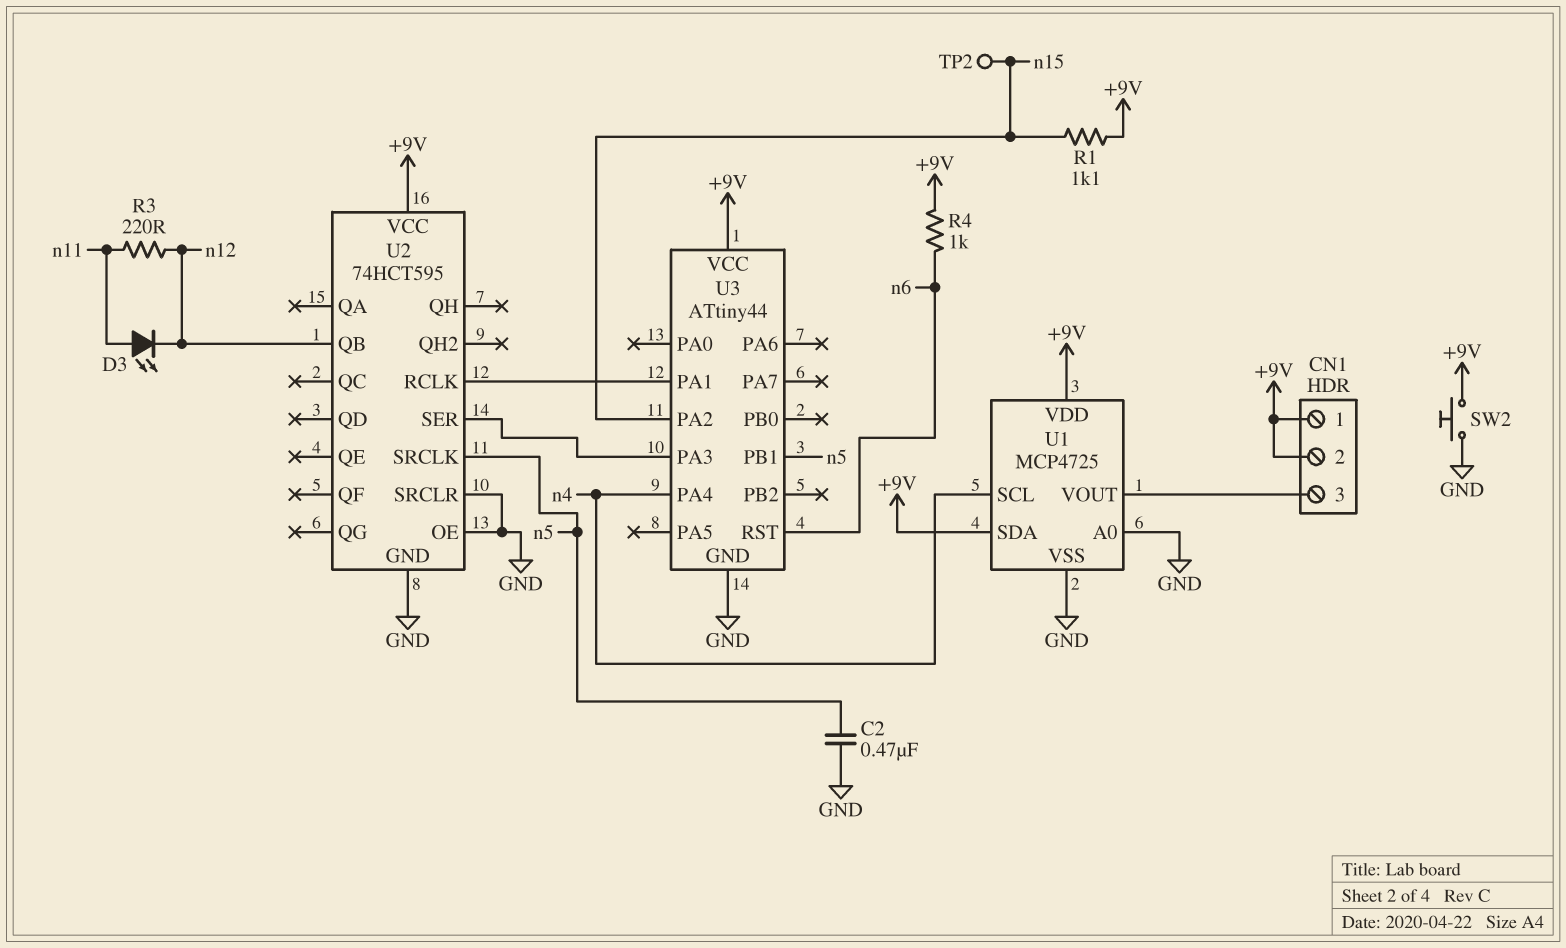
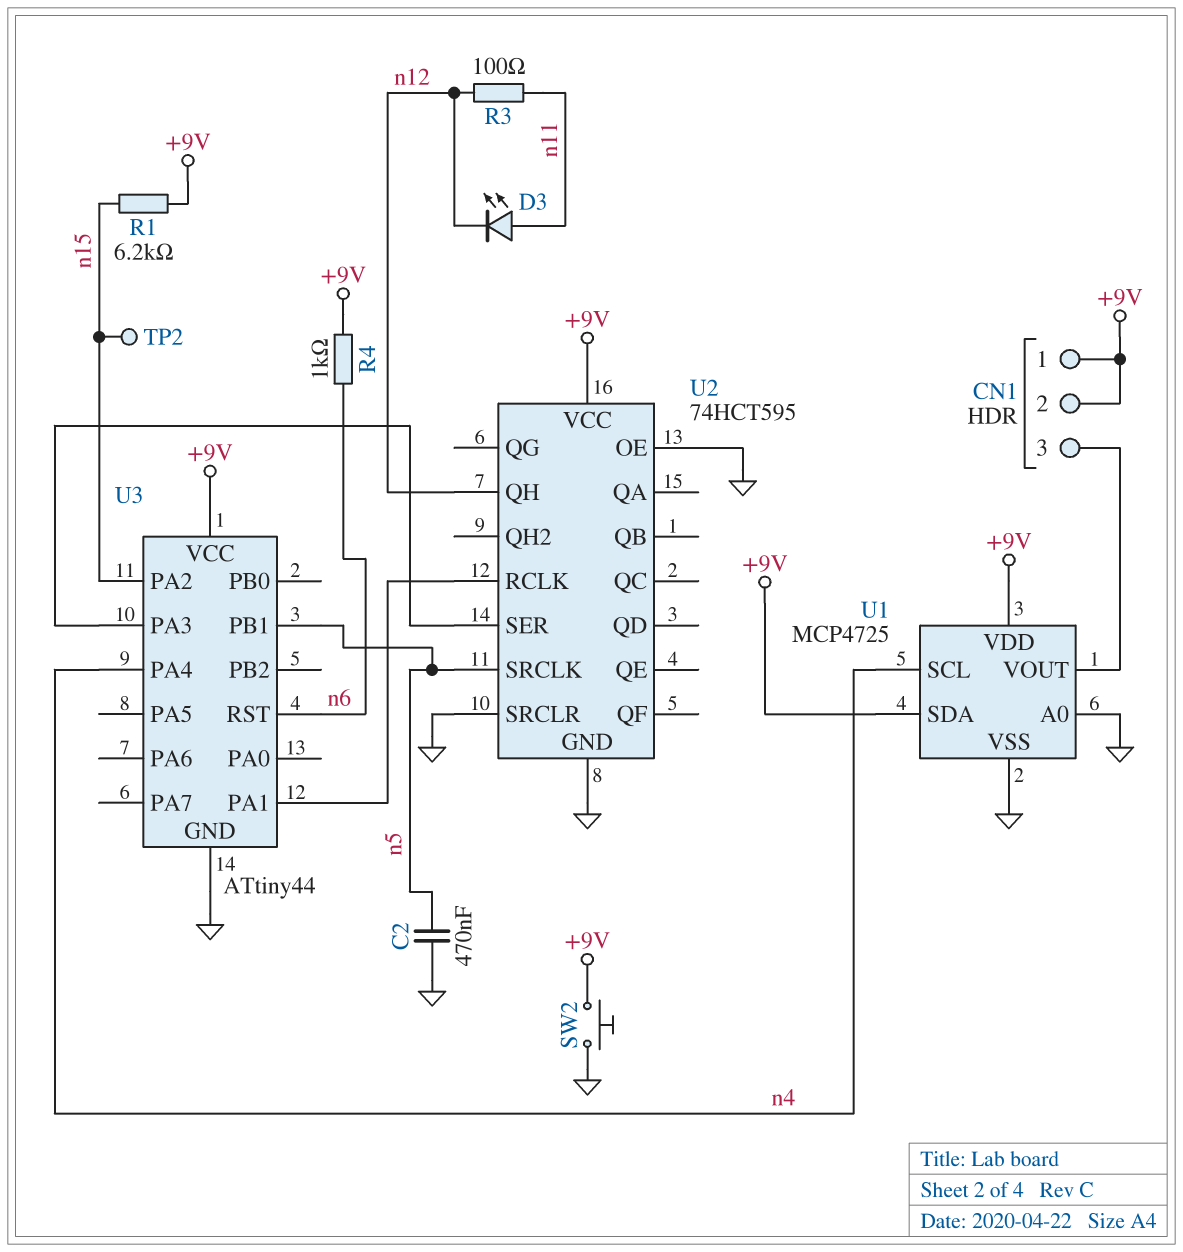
R1: 1.1k (+9V, n15) -> 6.2k (+9V, n15)
R3: 220 (n11, n12) -> 100 (n11, n12)
U2 pin QB: n12 -> none
U2 pin QH: none -> n12

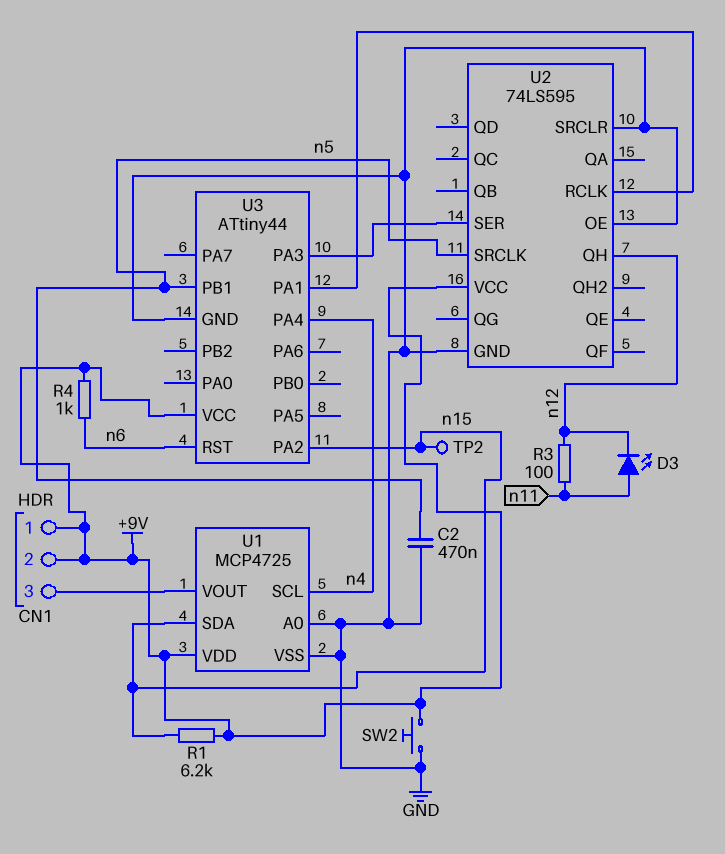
U1 pin SDA: +9V -> n15
U2: 74HCT595 -> 74LS595

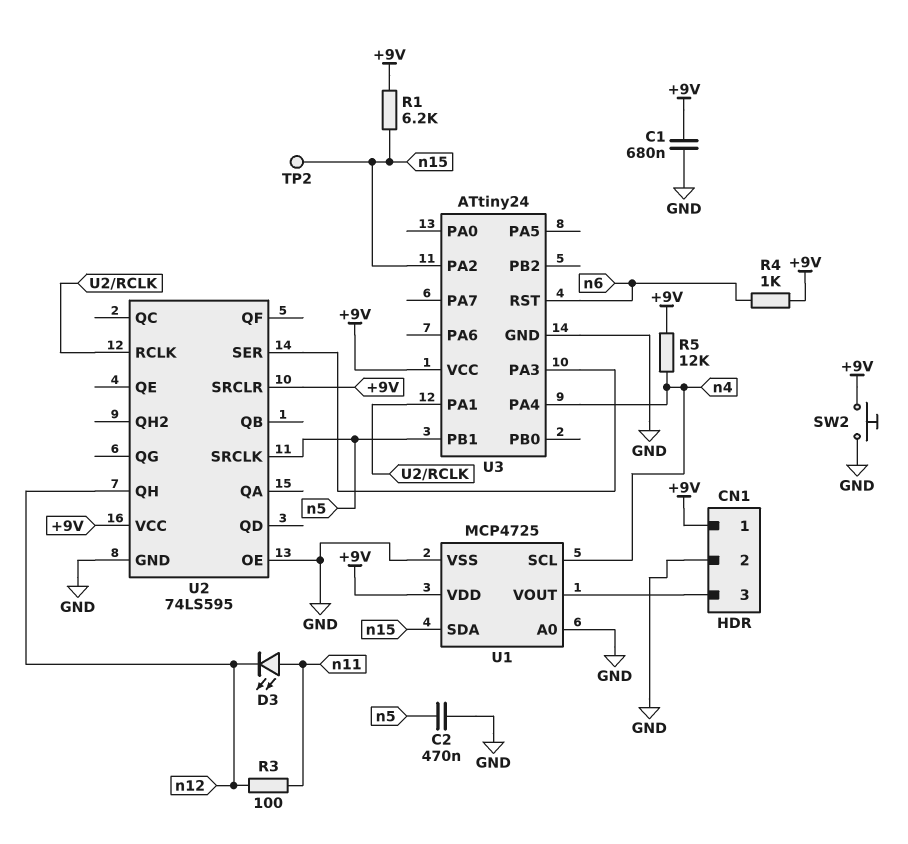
C1: none -> 680nF (+9V, GND)
CN1 pin 2: +9V -> GND
R5: none -> 12k (+9V, n4)
U2 pin SRCLR: GND -> +9V
U3: ATtiny44 -> ATtiny24

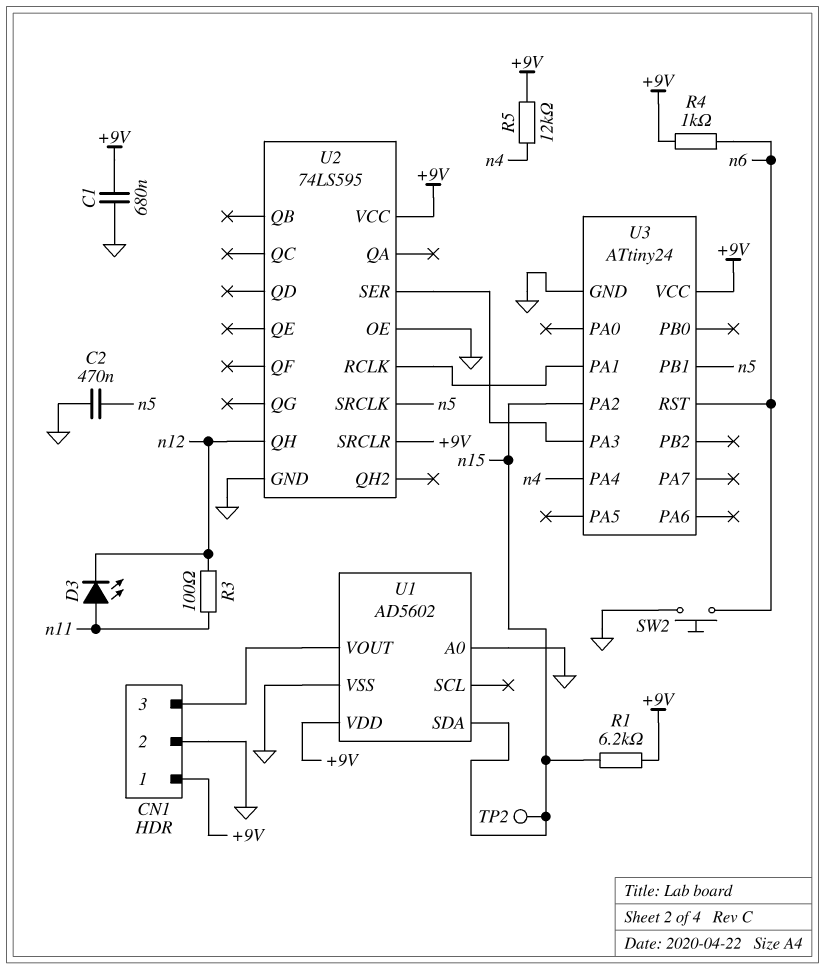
SW2: button (+9V, GND) -> button (GND, n6)
U1: MCP4725 -> AD5602
U1 pin SCL: n4 -> none

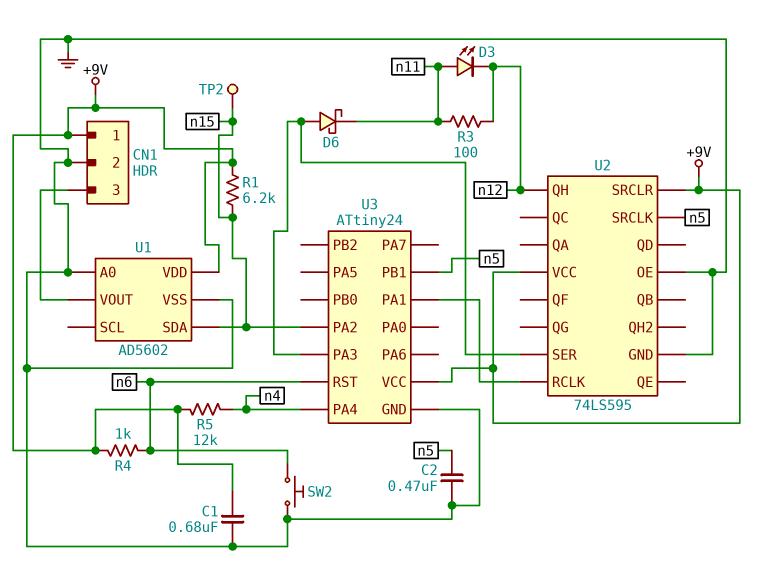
D6: none -> schottky (A U2/SER, K n11)

